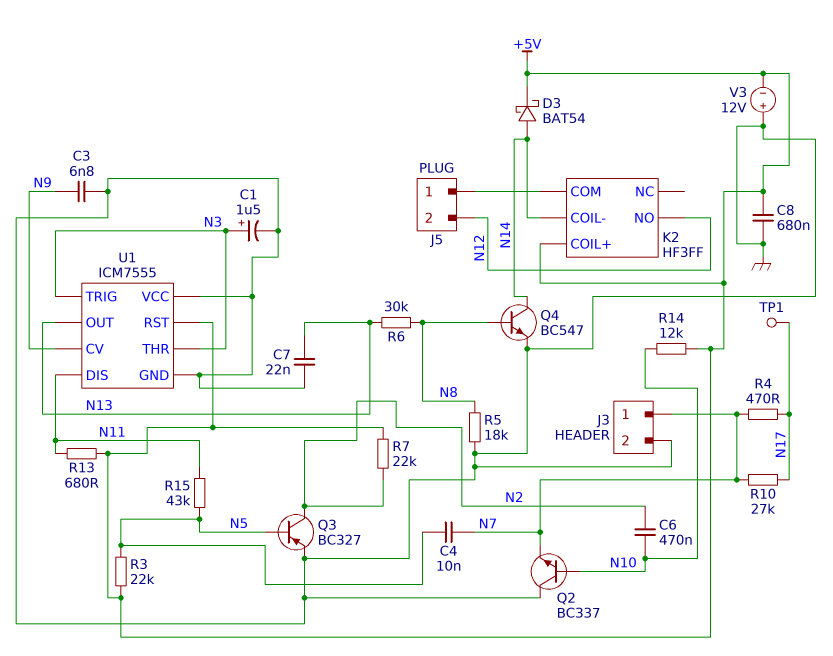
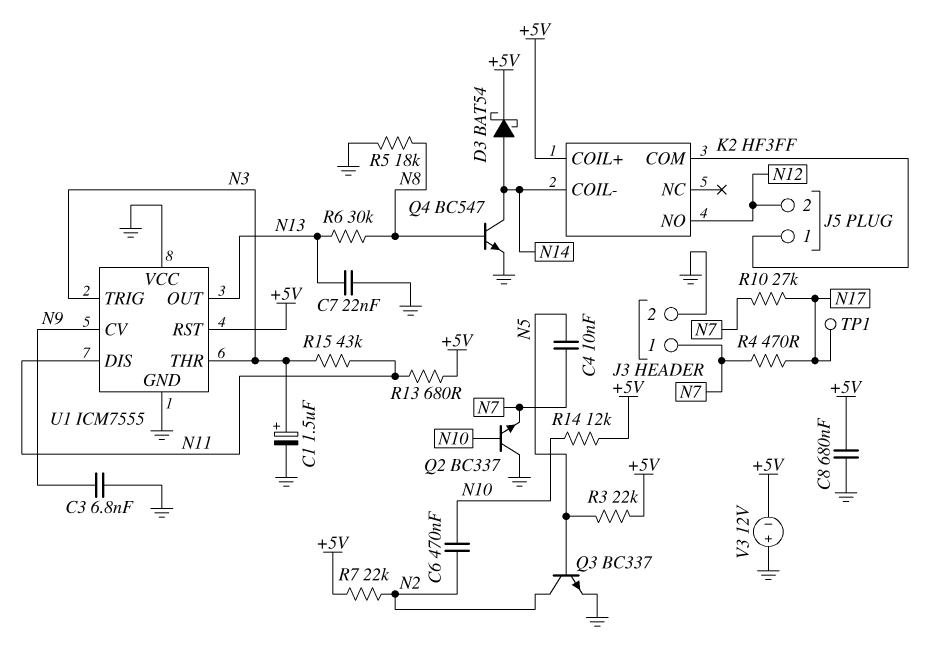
Q3: PNP BC327 (B N5, C N2, E GND) -> NPN BC337 (B N5, C N2, E GND)
R15: 43k (N5, N11) -> 43k (N3, N11)

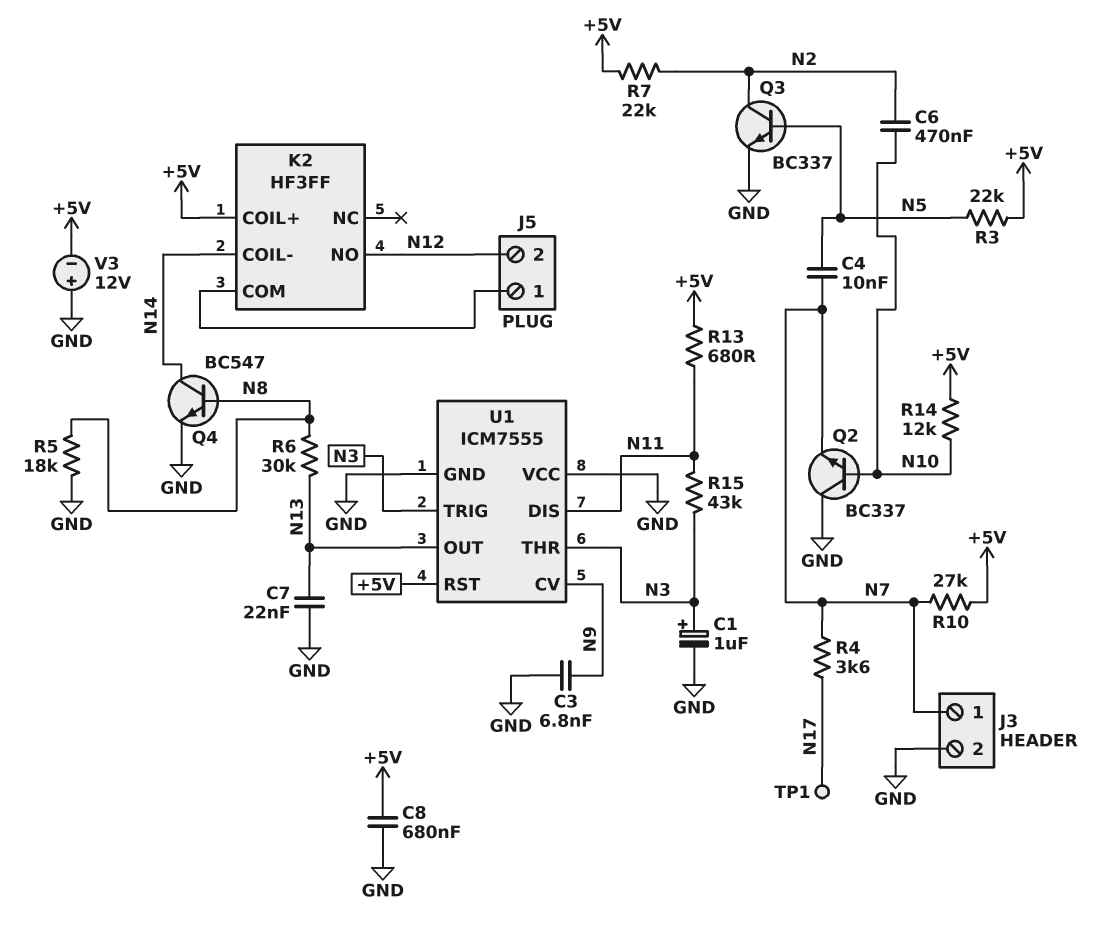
C1: 1.5uF (plus N3, minus GND) -> 1uF (plus N3, minus GND)
D3: schottky BAT54 (A N14, K +5V) -> none
R4: 470 (N7, N17) -> 3.6k (N7, N17)
R10: 27k (N7, N17) -> 27k (+5V, N7)

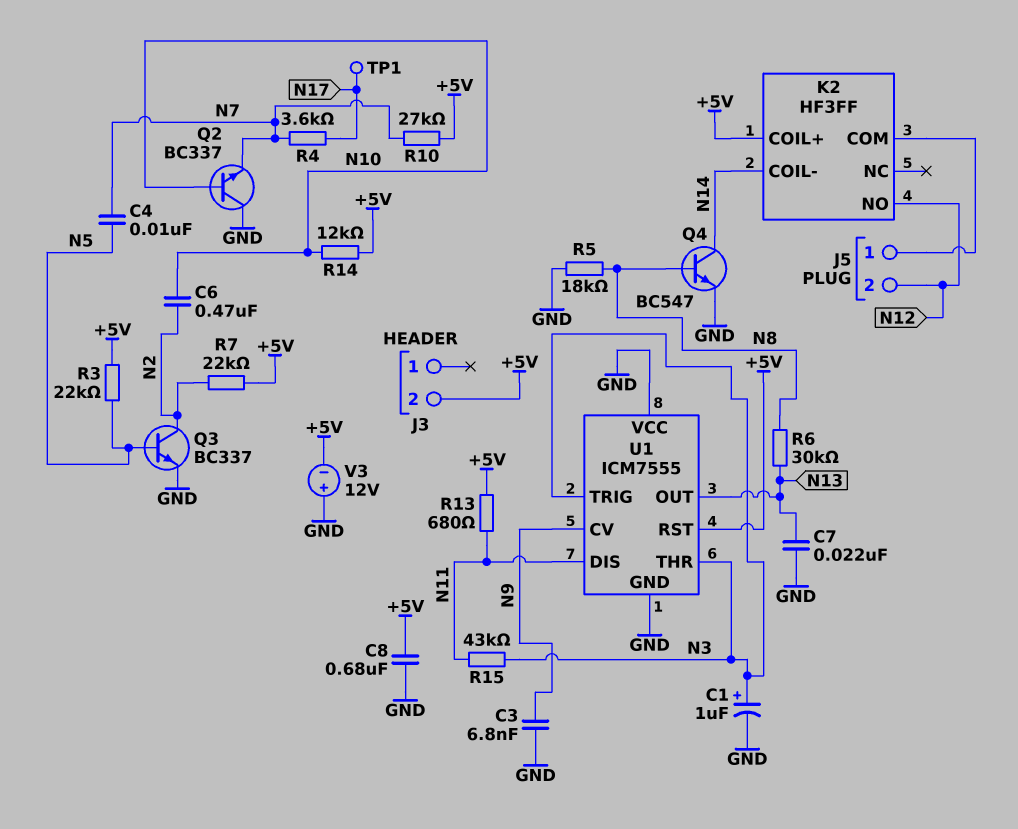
J3 pin 1: N7 -> none
J3 pin 2: GND -> +5V

